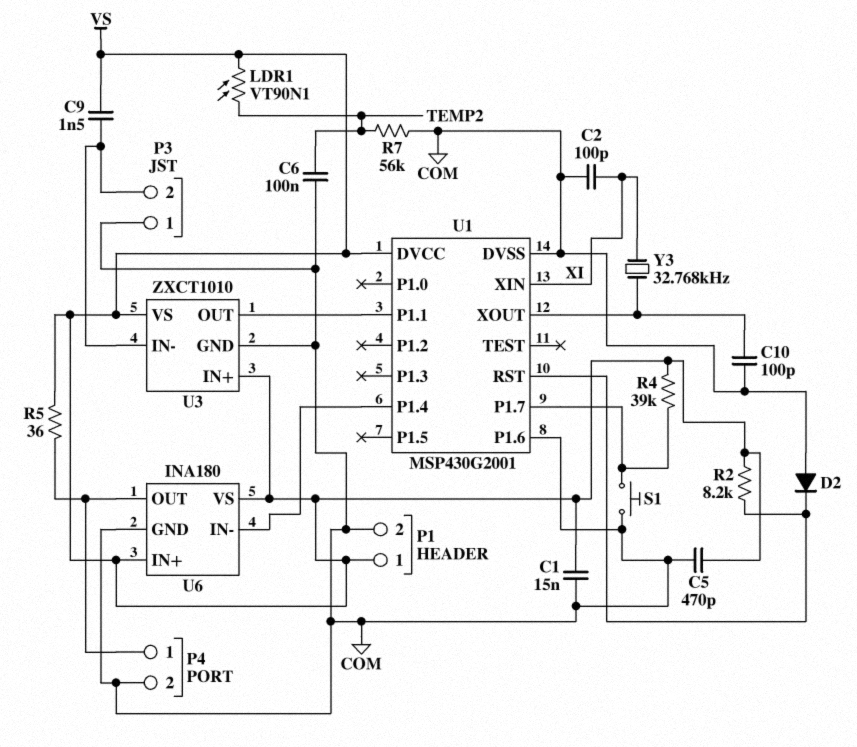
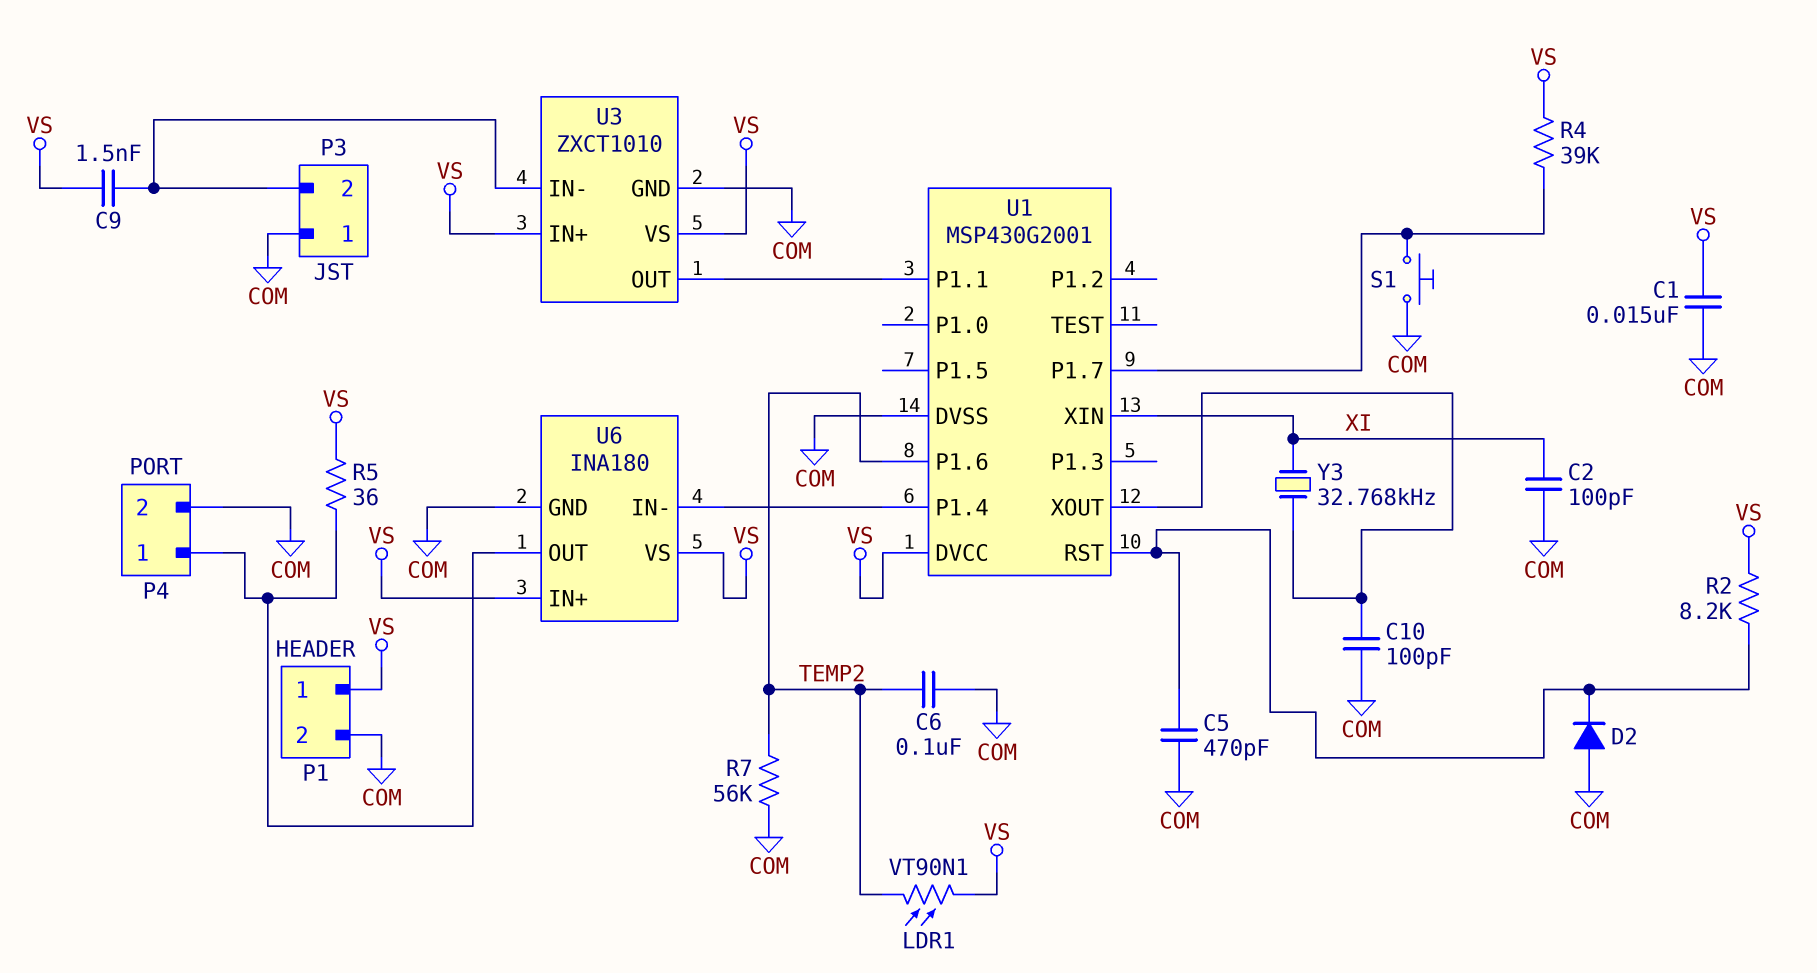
C5: 470pF (COM, VS) -> 470pF (COM, U1/RST)
U1 pin P1.6: COM -> TEMP2

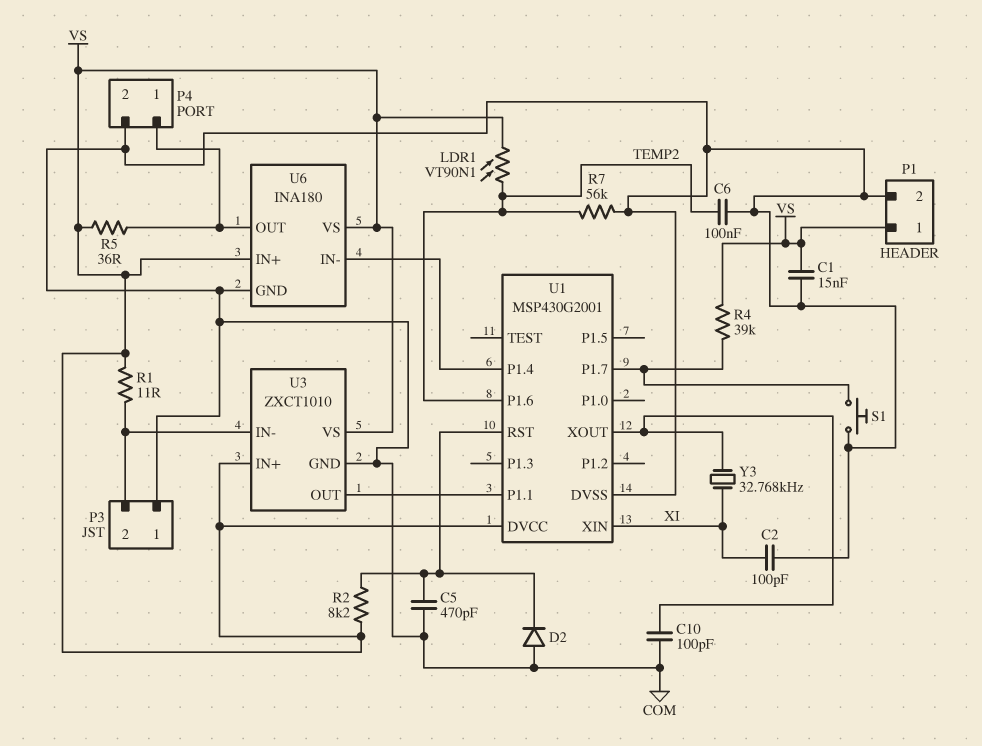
C9: 1.5nF (P3/2, VS) -> none
R1: none -> 11 (P3/2, VS)

